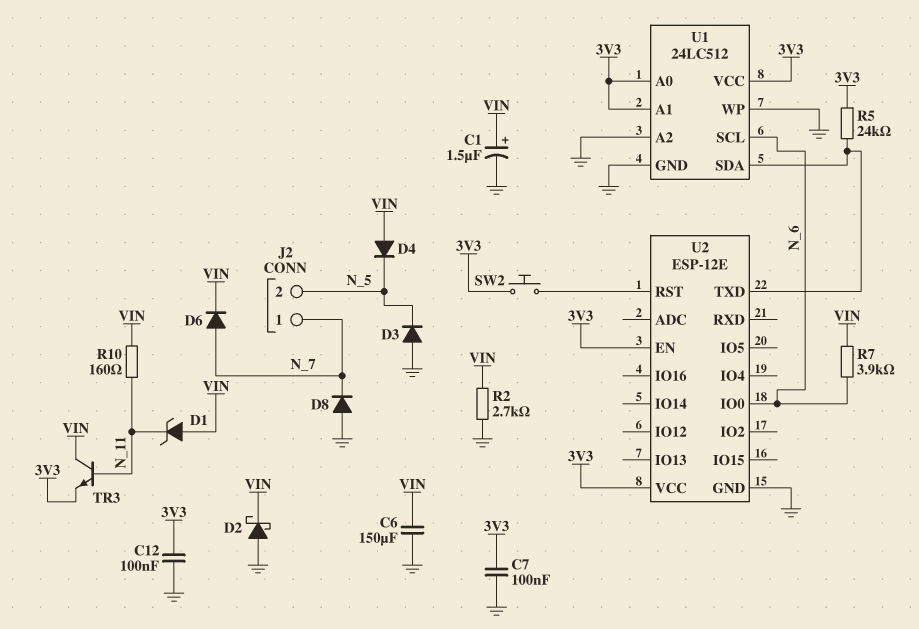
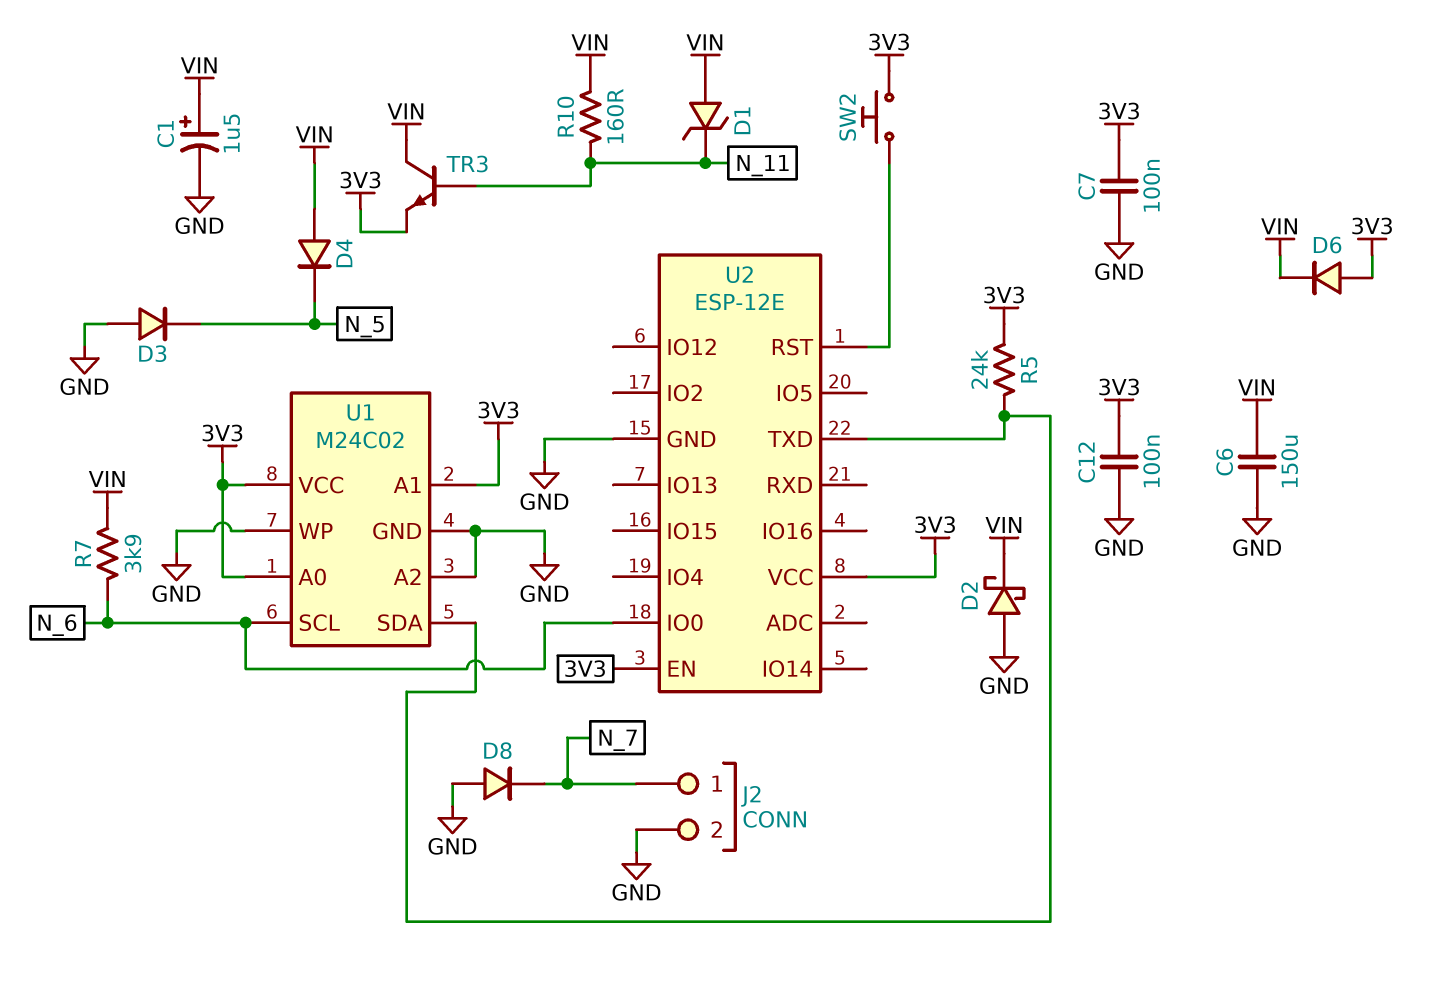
D6: diode (A N_7, K VIN) -> diode (A 3V3, K VIN)
J2 pin 2: N_5 -> GND
R2: 2.7k (GND, VIN) -> none
U1: 24LC512 -> M24C02

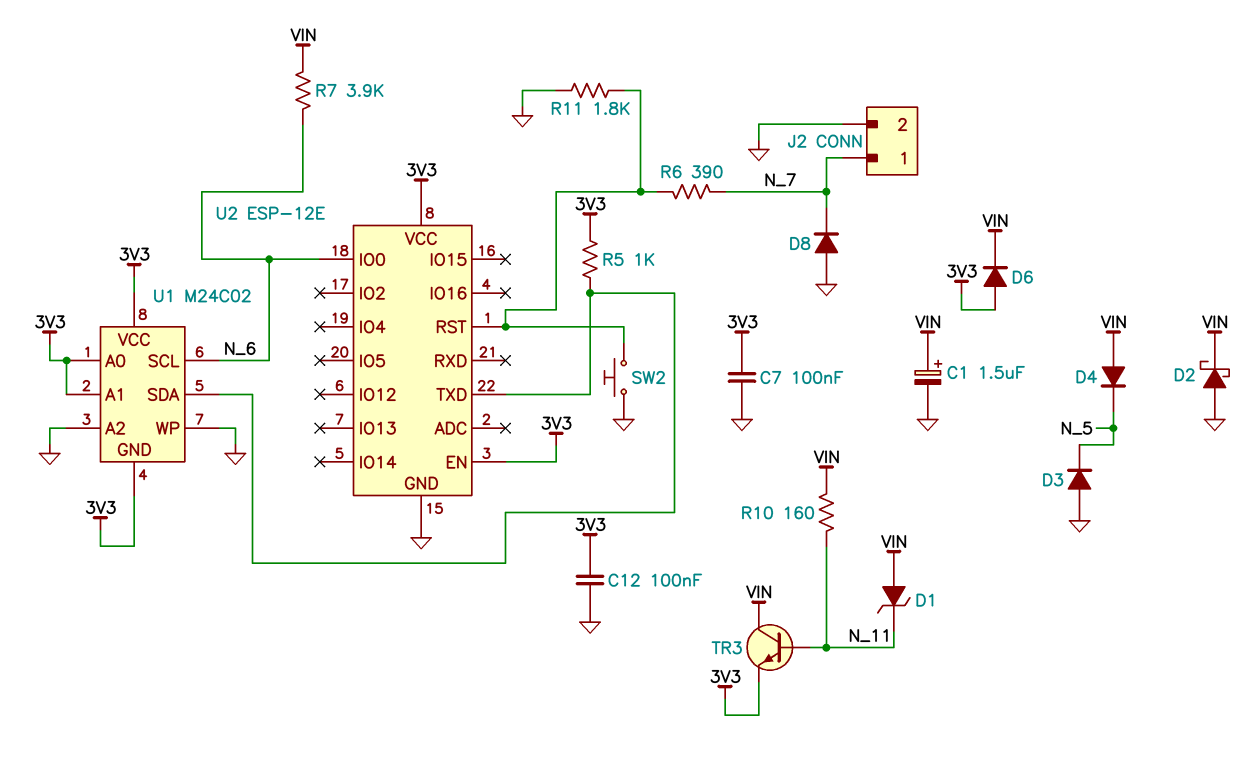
C6: 150uF (GND, VIN) -> none
R5: 24k (3V3, U1/SDA) -> 1k (3V3, U1/SDA)
R6: none -> 390 (N_7, U2/RST)
R11: none -> 1.8k (GND, U2/RST)
SW2: button (3V3, U2/RST) -> button (GND, U2/RST)
U1 pin GND: GND -> 3V3

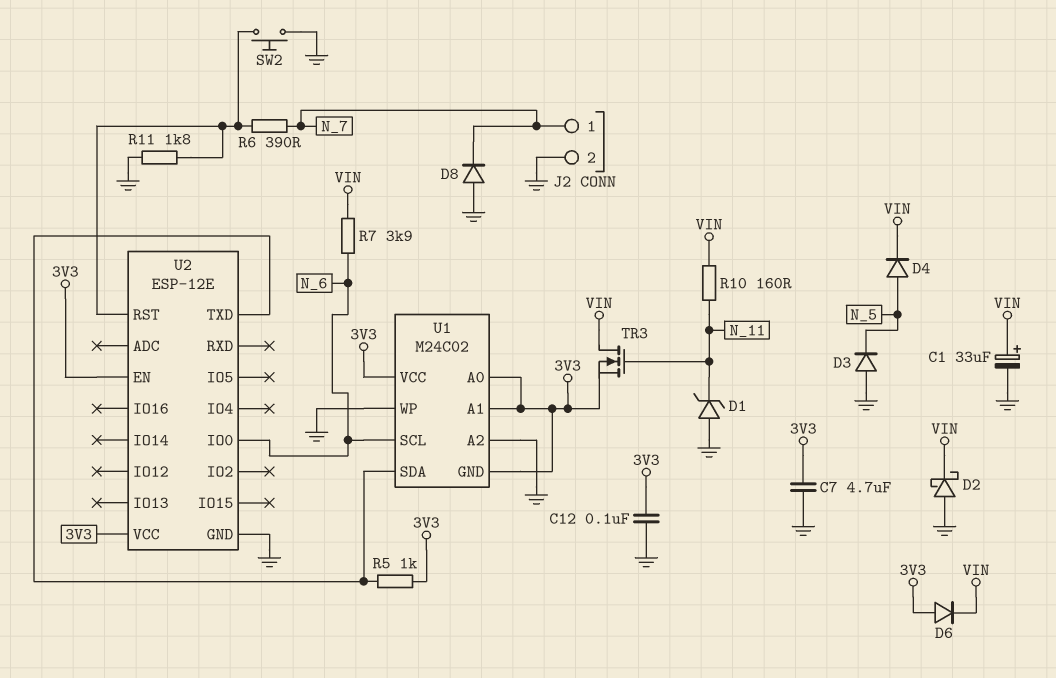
C1: 1.5uF (plus VIN, minus GND) -> 33uF (plus VIN, minus GND)
C7: 100nF (3V3, GND) -> 4.7uF (3V3, GND)
D1: zener (A VIN, K N_11) -> zener (A GND, K N_11)
D4: diode (A VIN, K N_5) -> diode (A N_5, K VIN)
TR3: NPN (B N_11, C VIN, E 3V3) -> NMOS (G N_11, D VIN, S 3V3)

